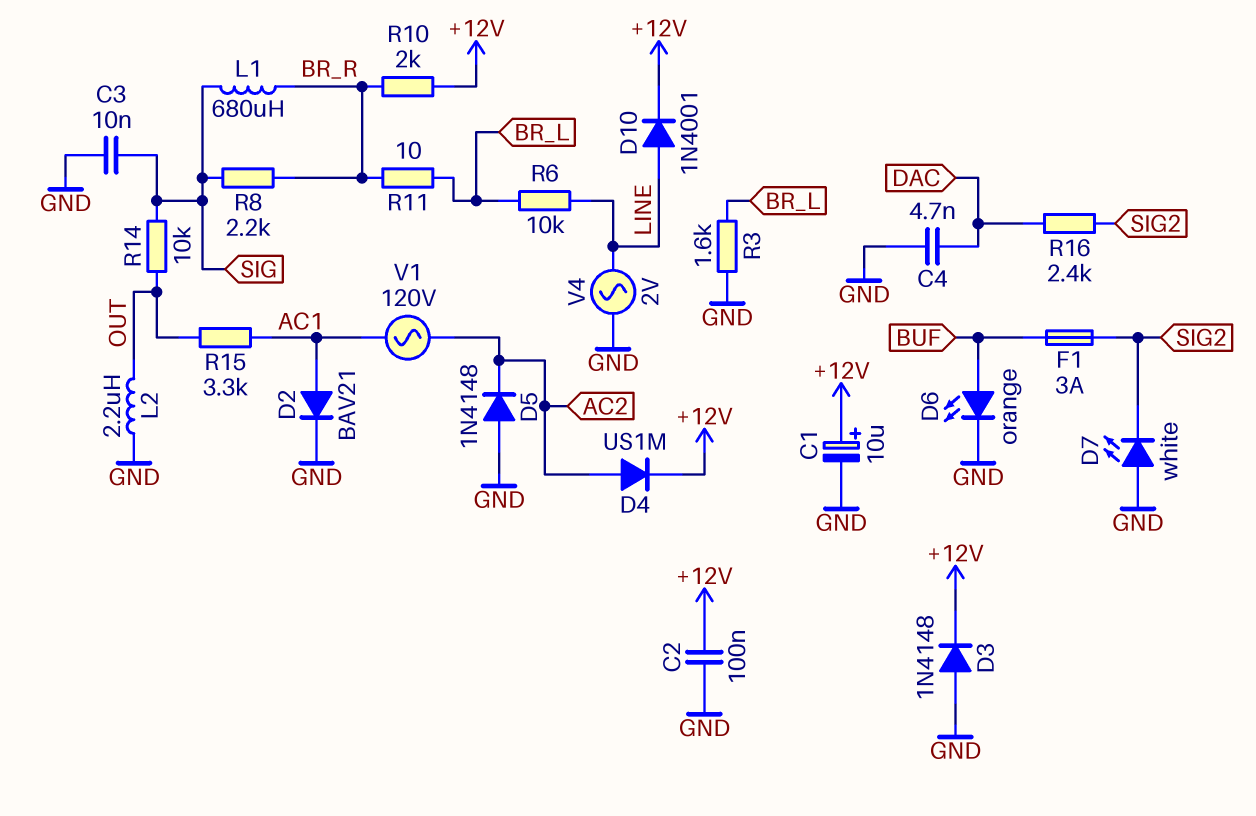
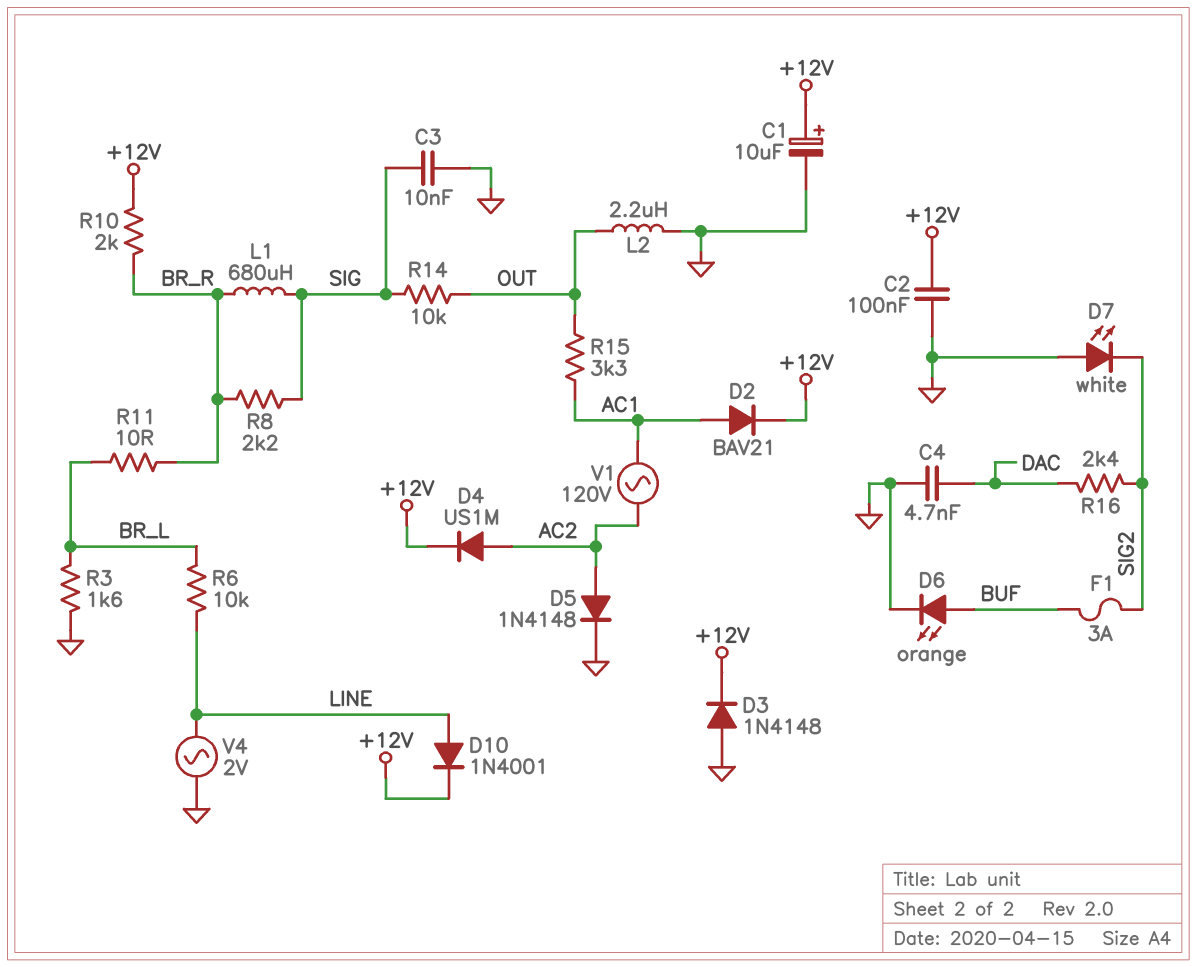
D2: diode BAV21 (A AC1, K GND) -> diode BAV21 (A AC1, K +12V)
D5: diode 1N4148 (A GND, K AC2) -> diode 1N4148 (A AC2, K GND)

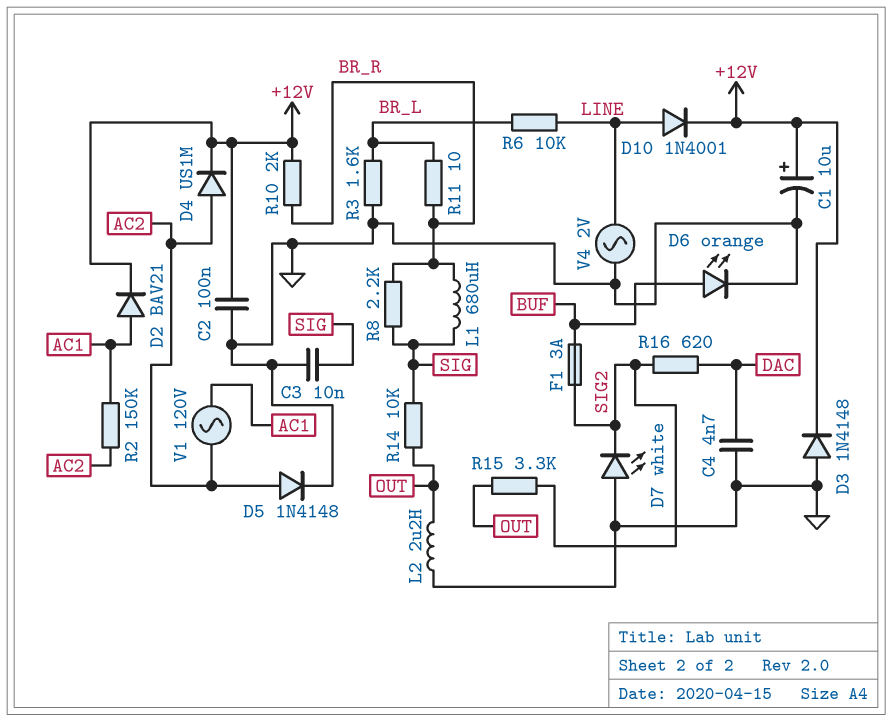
R2: none -> 150k (AC1, AC2)
R15: 3.3k (AC1, OUT) -> 3.3k (OUT, SIG2)
R16: 2.4k (DAC, SIG2) -> 620 (DAC, SIG2)

